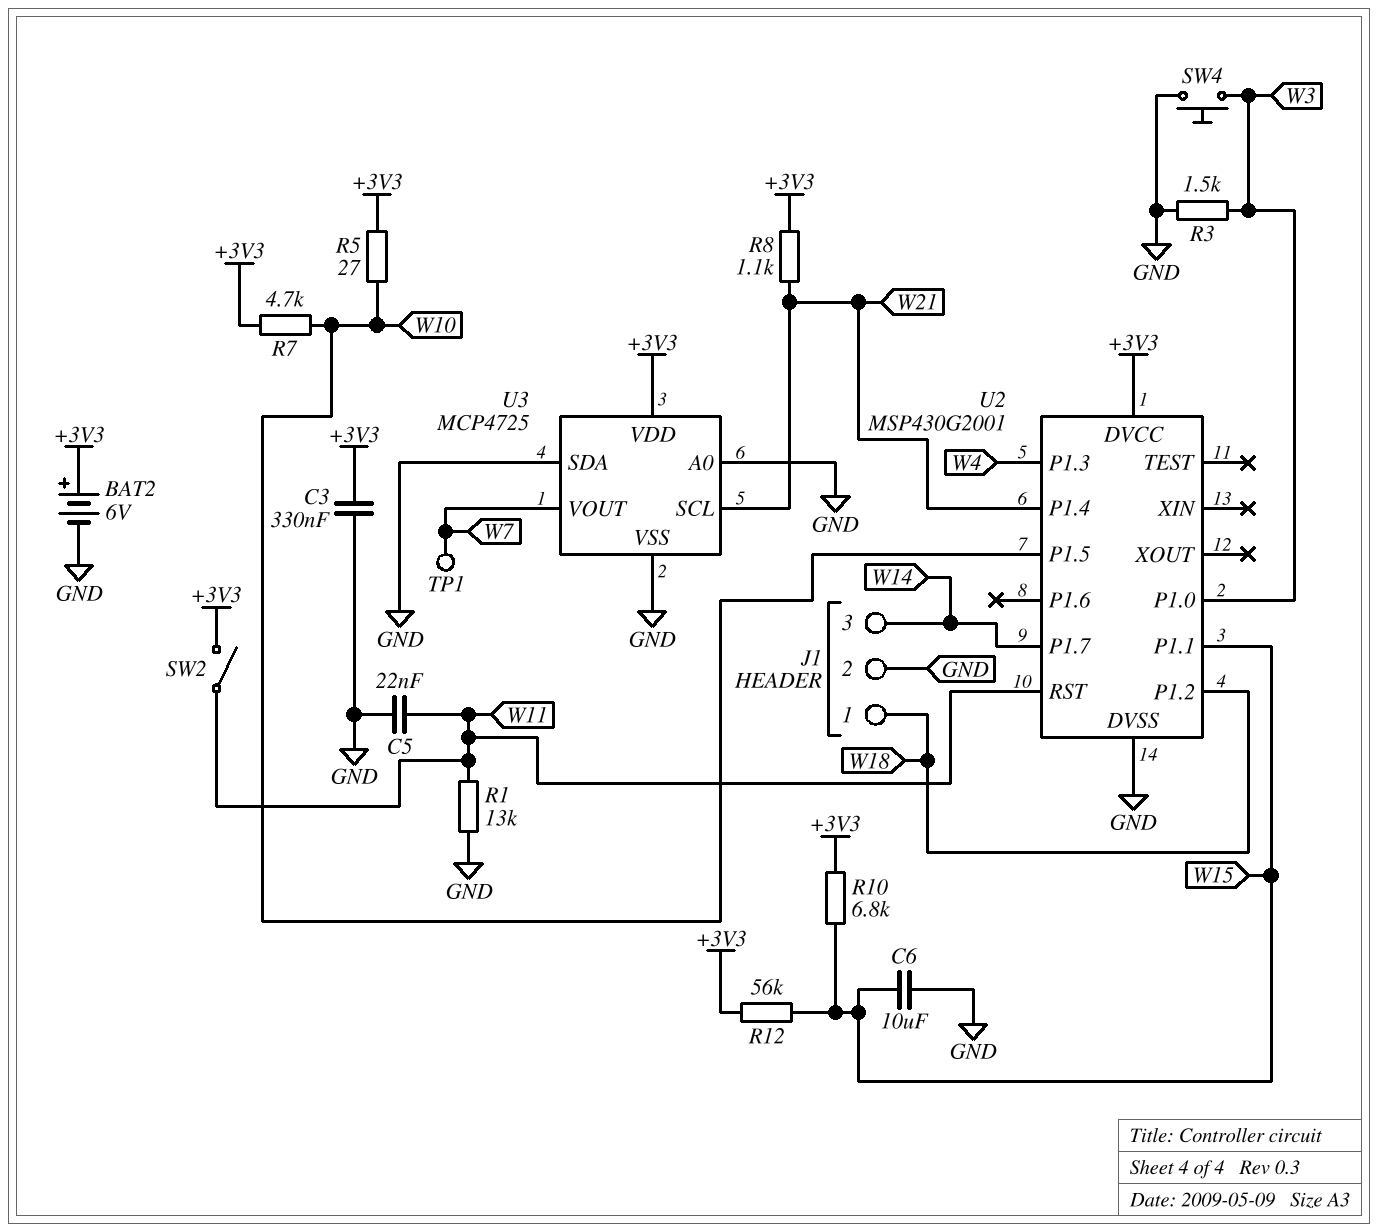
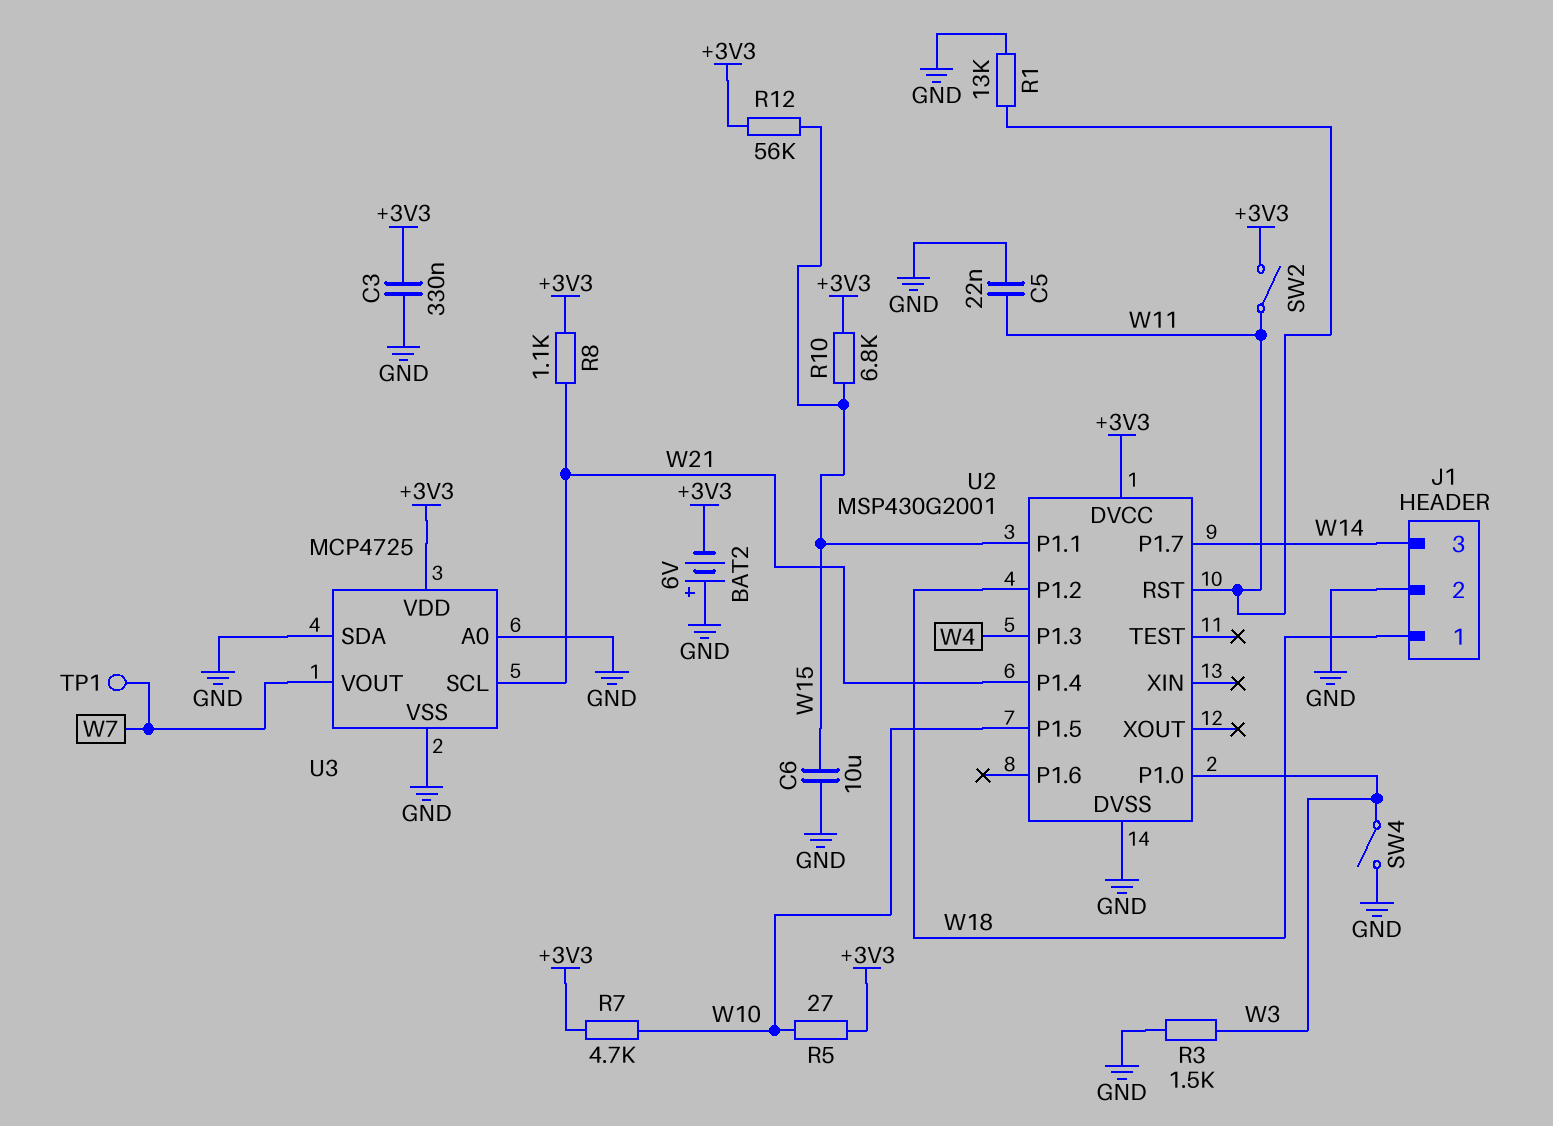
BAT2: 6V (plus +3V3, minus GND) -> 6V (plus GND, minus +3V3)
SW4: button (GND, W3) -> switch (GND, W3)

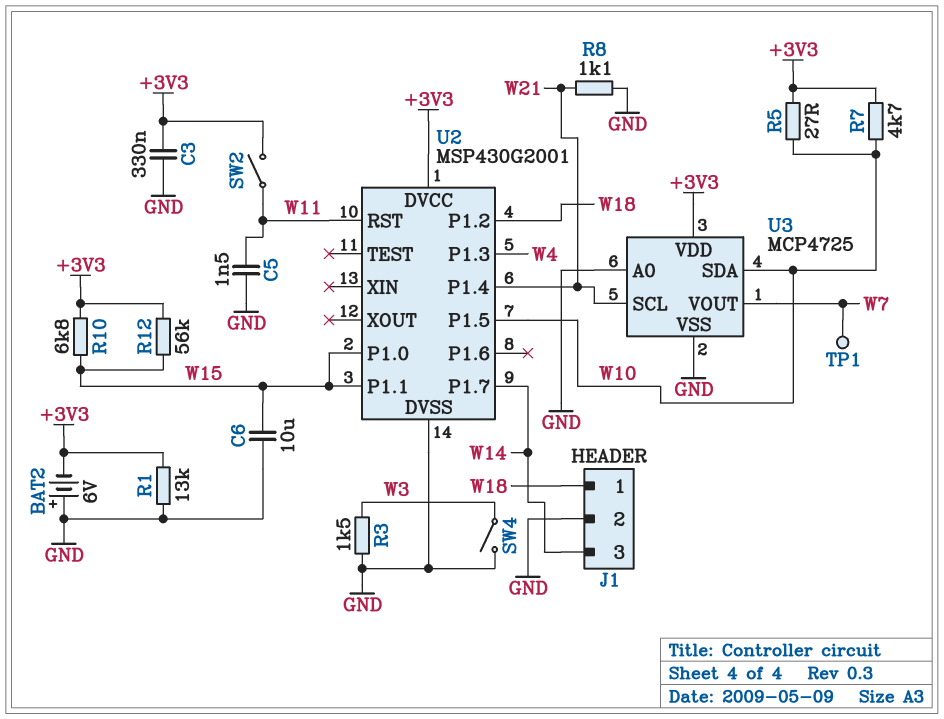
C5: 22nF (GND, W11) -> 1.5nF (GND, W11)
R1: 13k (GND, W11) -> 13k (+3V3, GND)
R8: 1.1k (+3V3, W21) -> 1.1k (GND, W21)
U2 pin P1.0: W3 -> W15
U3 pin SDA: GND -> W10

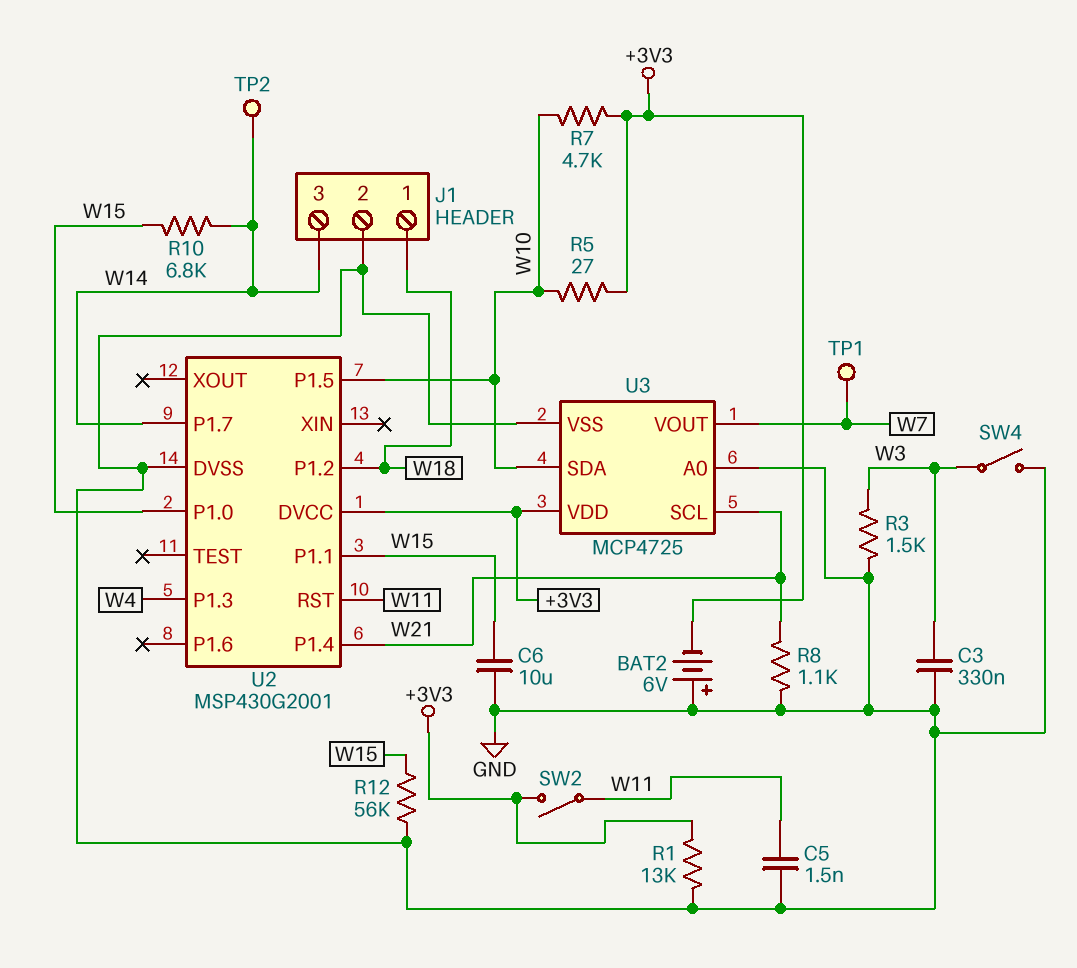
C3: 330nF (+3V3, GND) -> 330nF (GND, W3)
R10: 6.8k (+3V3, W15) -> 6.8k (W14, W15)
R12: 56k (+3V3, W15) -> 56k (GND, W15)
TP2: none -> test point (W14)

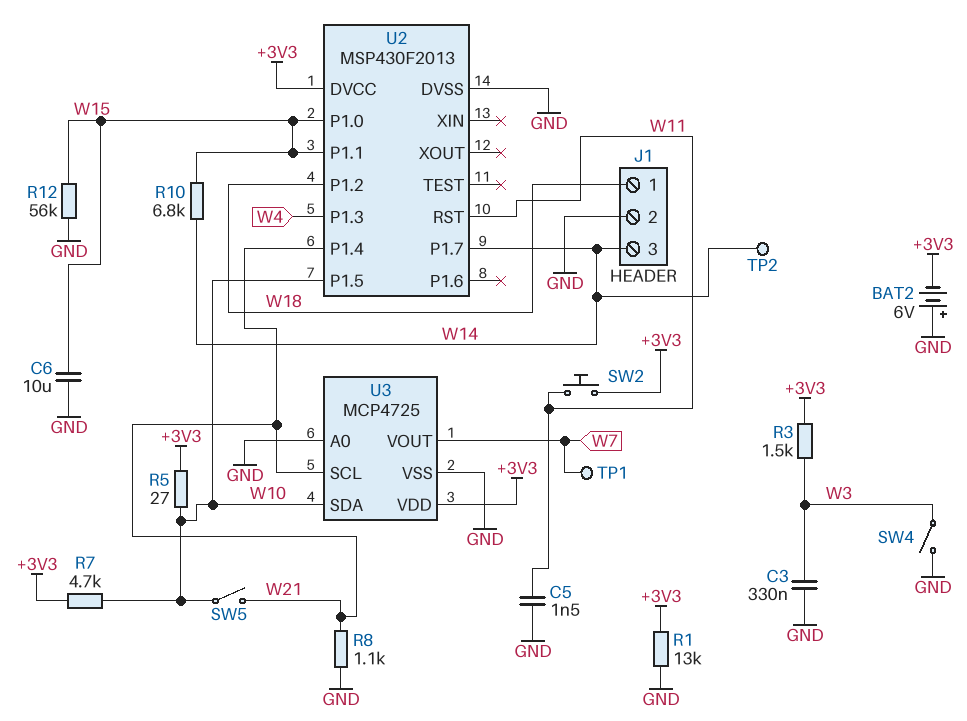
R3: 1.5k (GND, W3) -> 1.5k (+3V3, W3)
SW2: switch (+3V3, W11) -> button (+3V3, W11)
SW5: none -> switch (W10, W21)
U2: MSP430G2001 -> MSP430F2013

